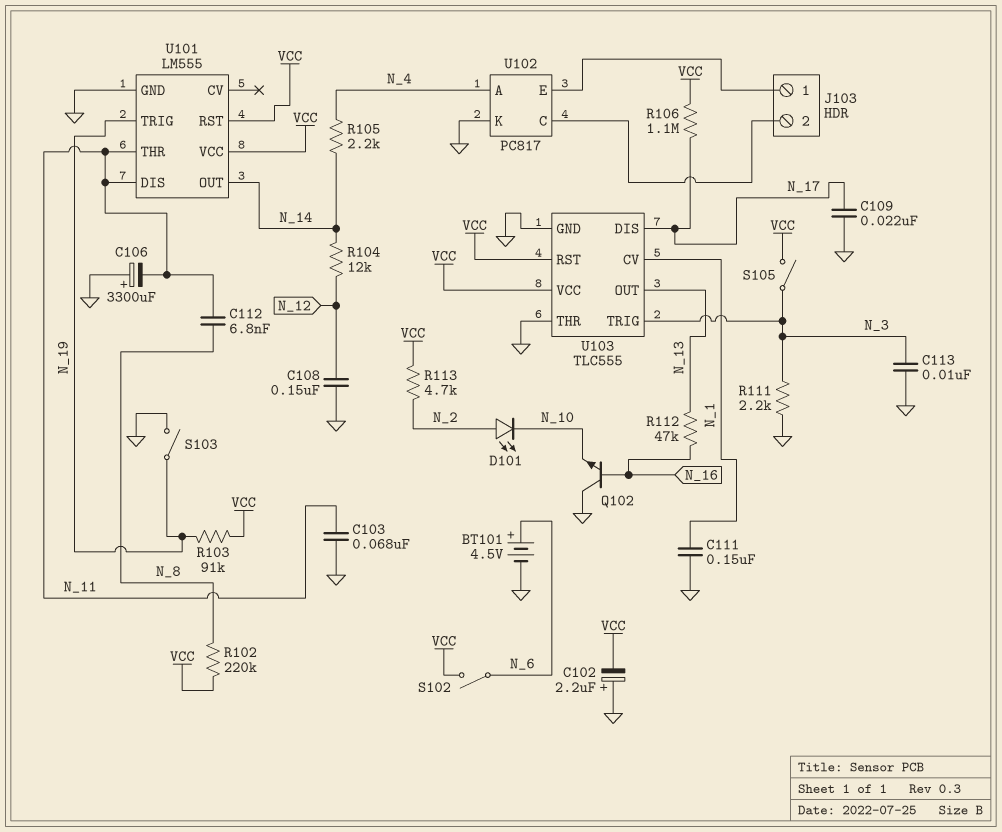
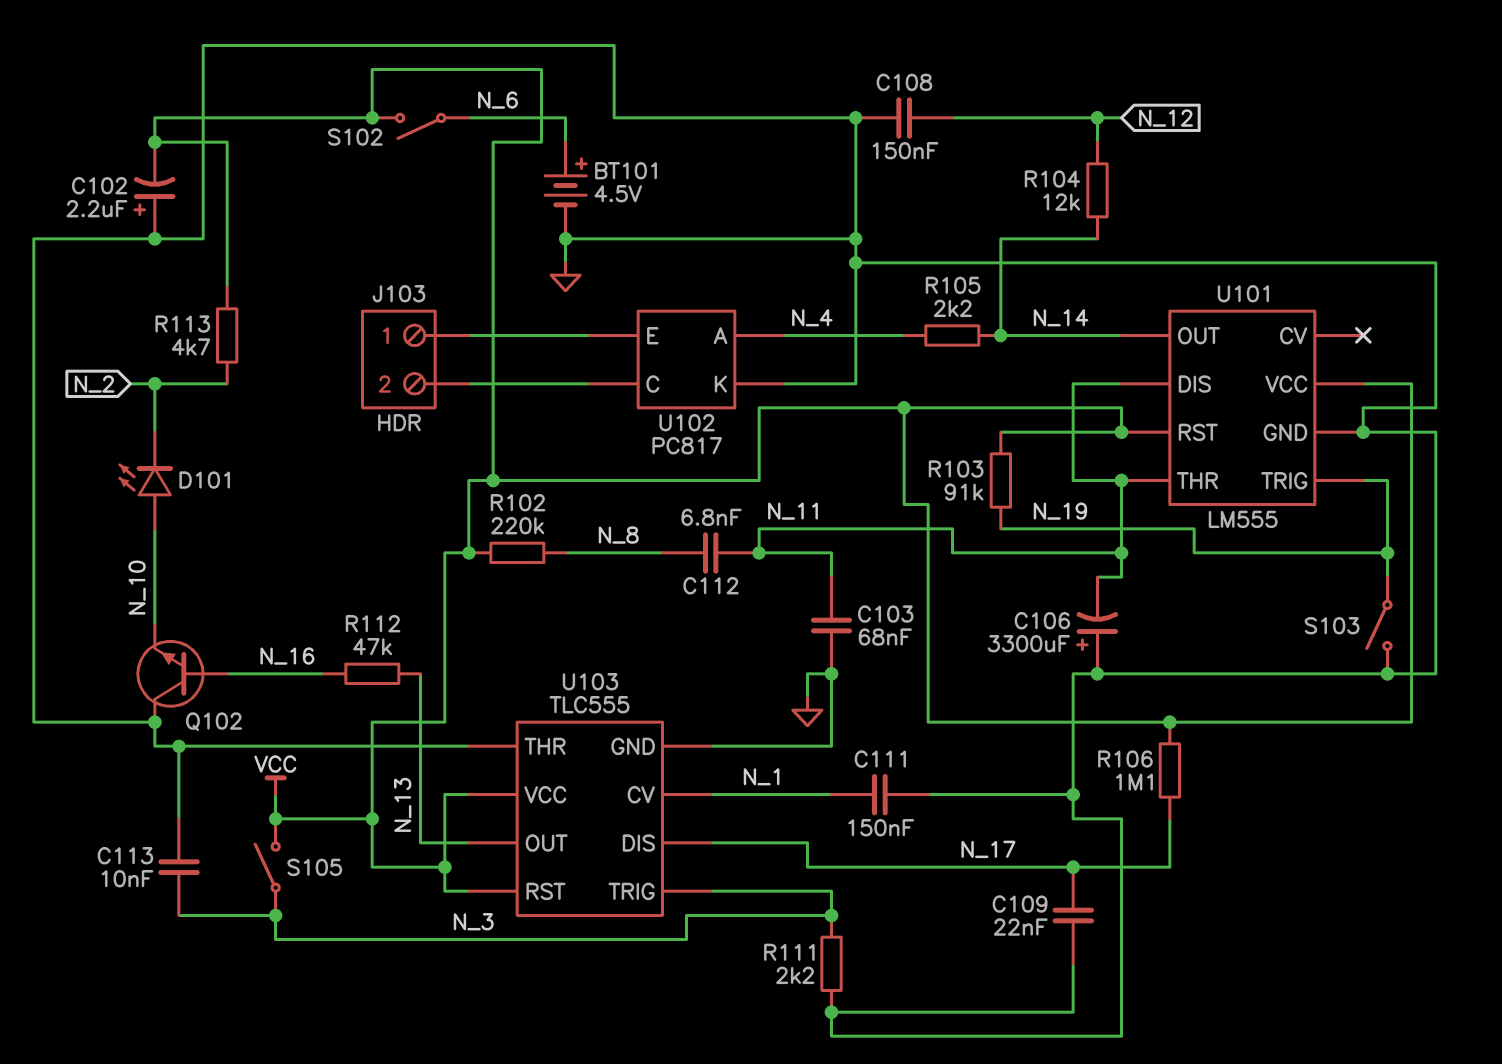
D101: LED (A N_2, K N_10) -> LED (A N_10, K N_2)

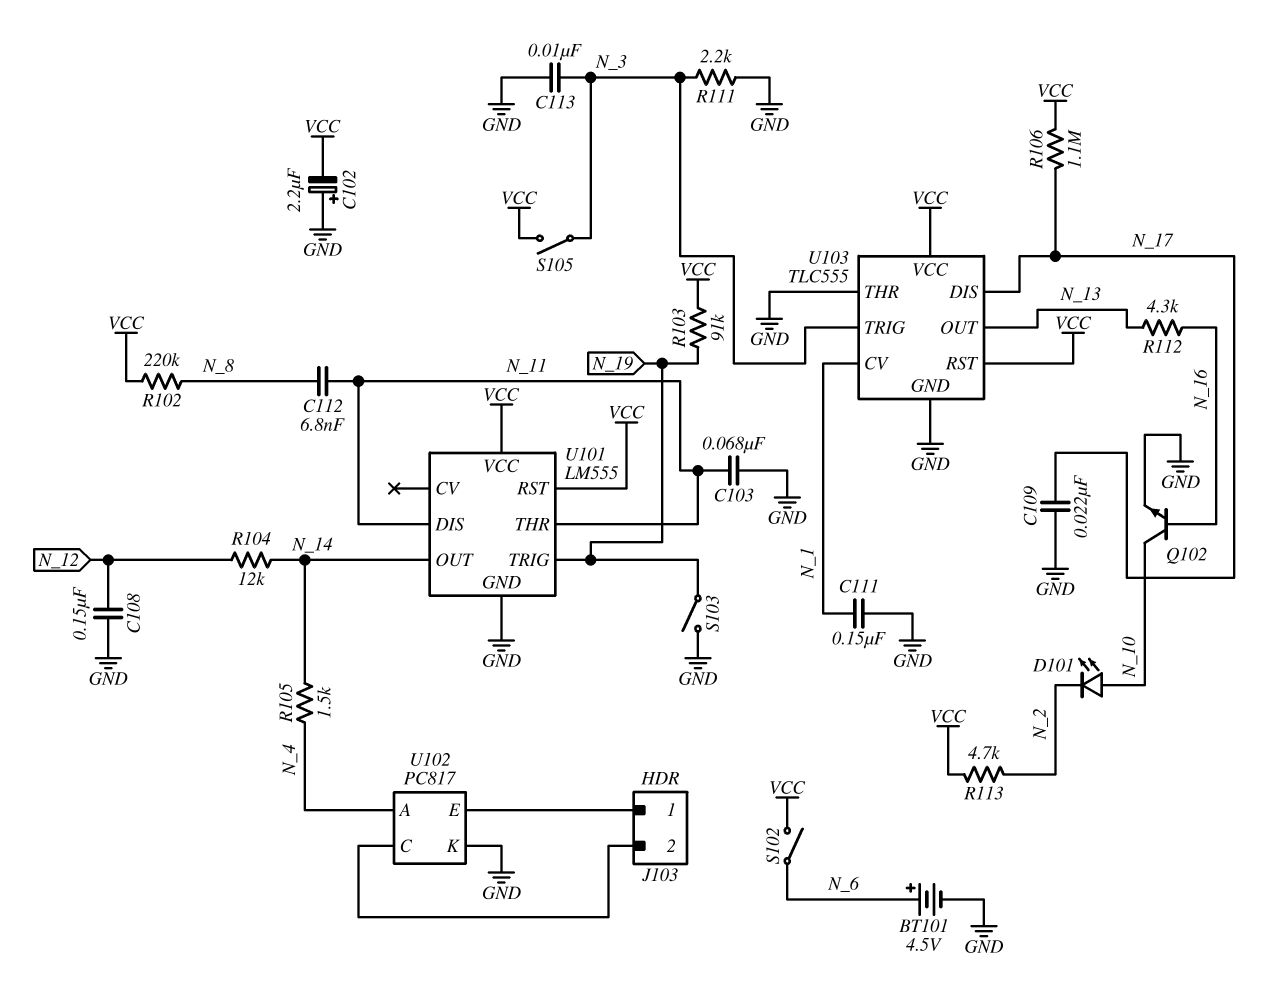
C106: 3300uF (plus GND, minus N_11) -> none
Q102: NPN (B N_16, C GND, E N_10) -> NPN (B N_16, C N_10, E GND)
R105: 2.2k (N_4, N_14) -> 1.5k (N_4, N_14)
R112: 47k (N_13, N_16) -> 4.3k (N_13, N_16)

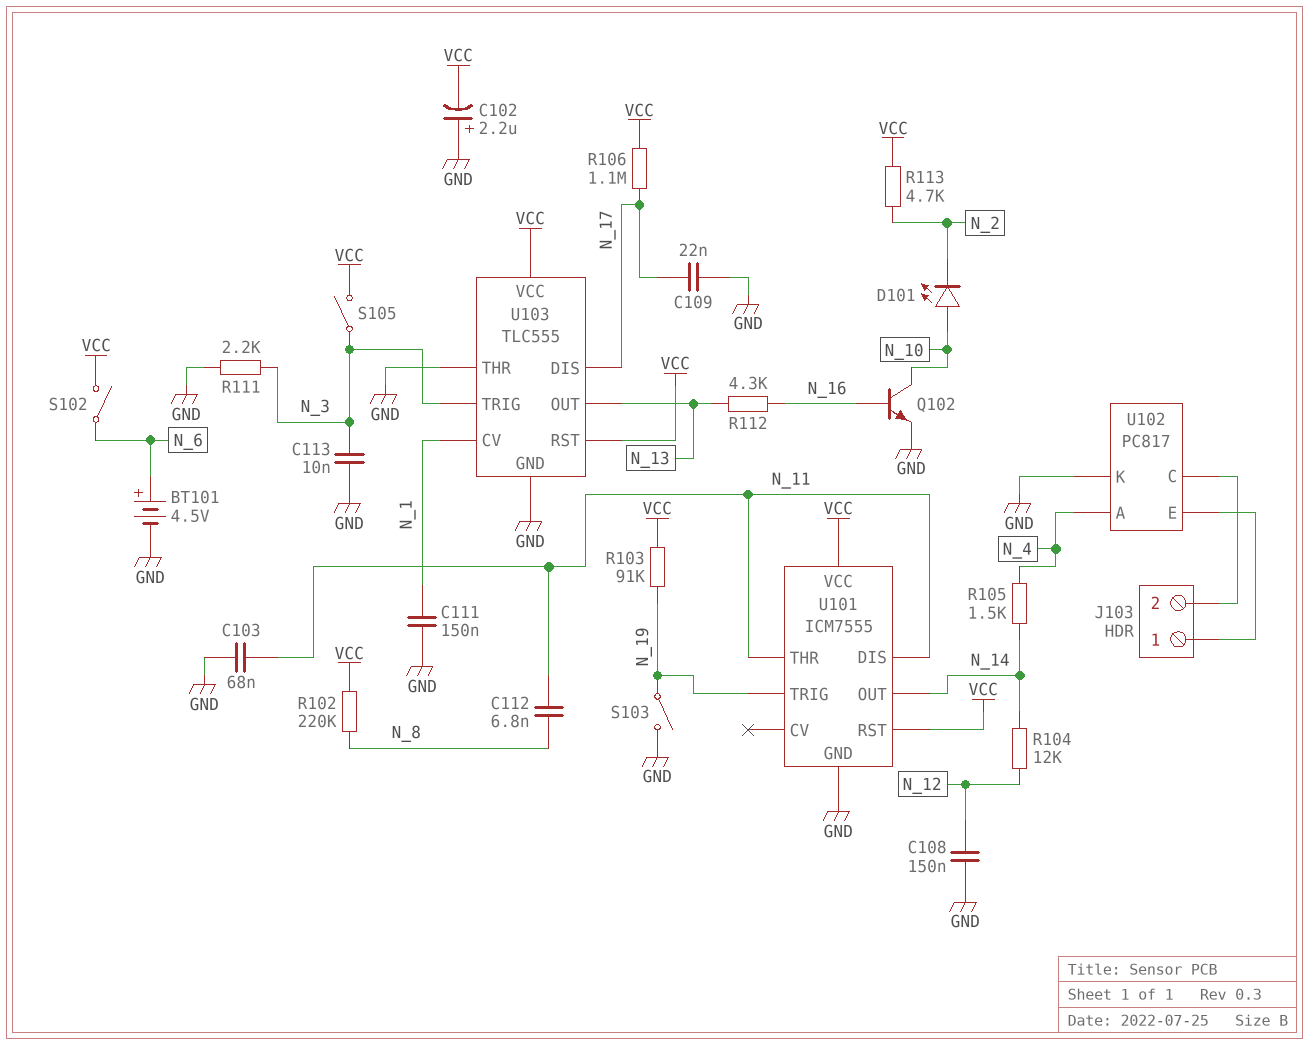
U101: LM555 -> ICM7555

